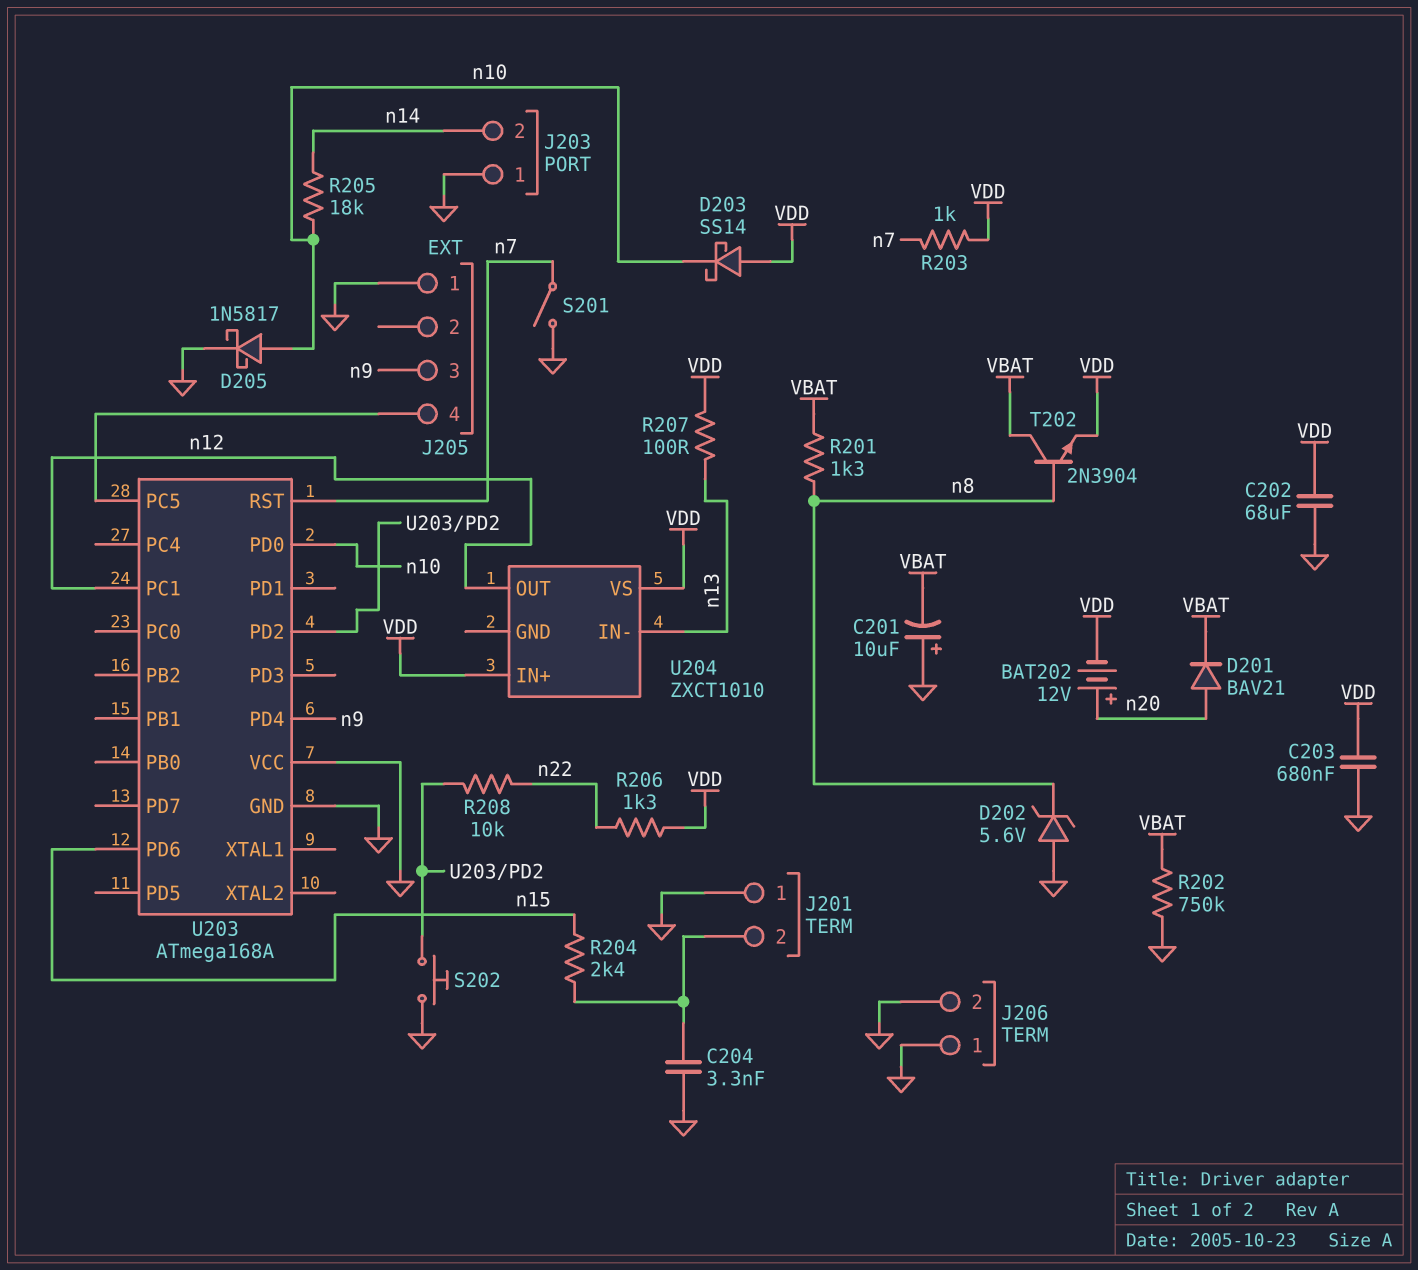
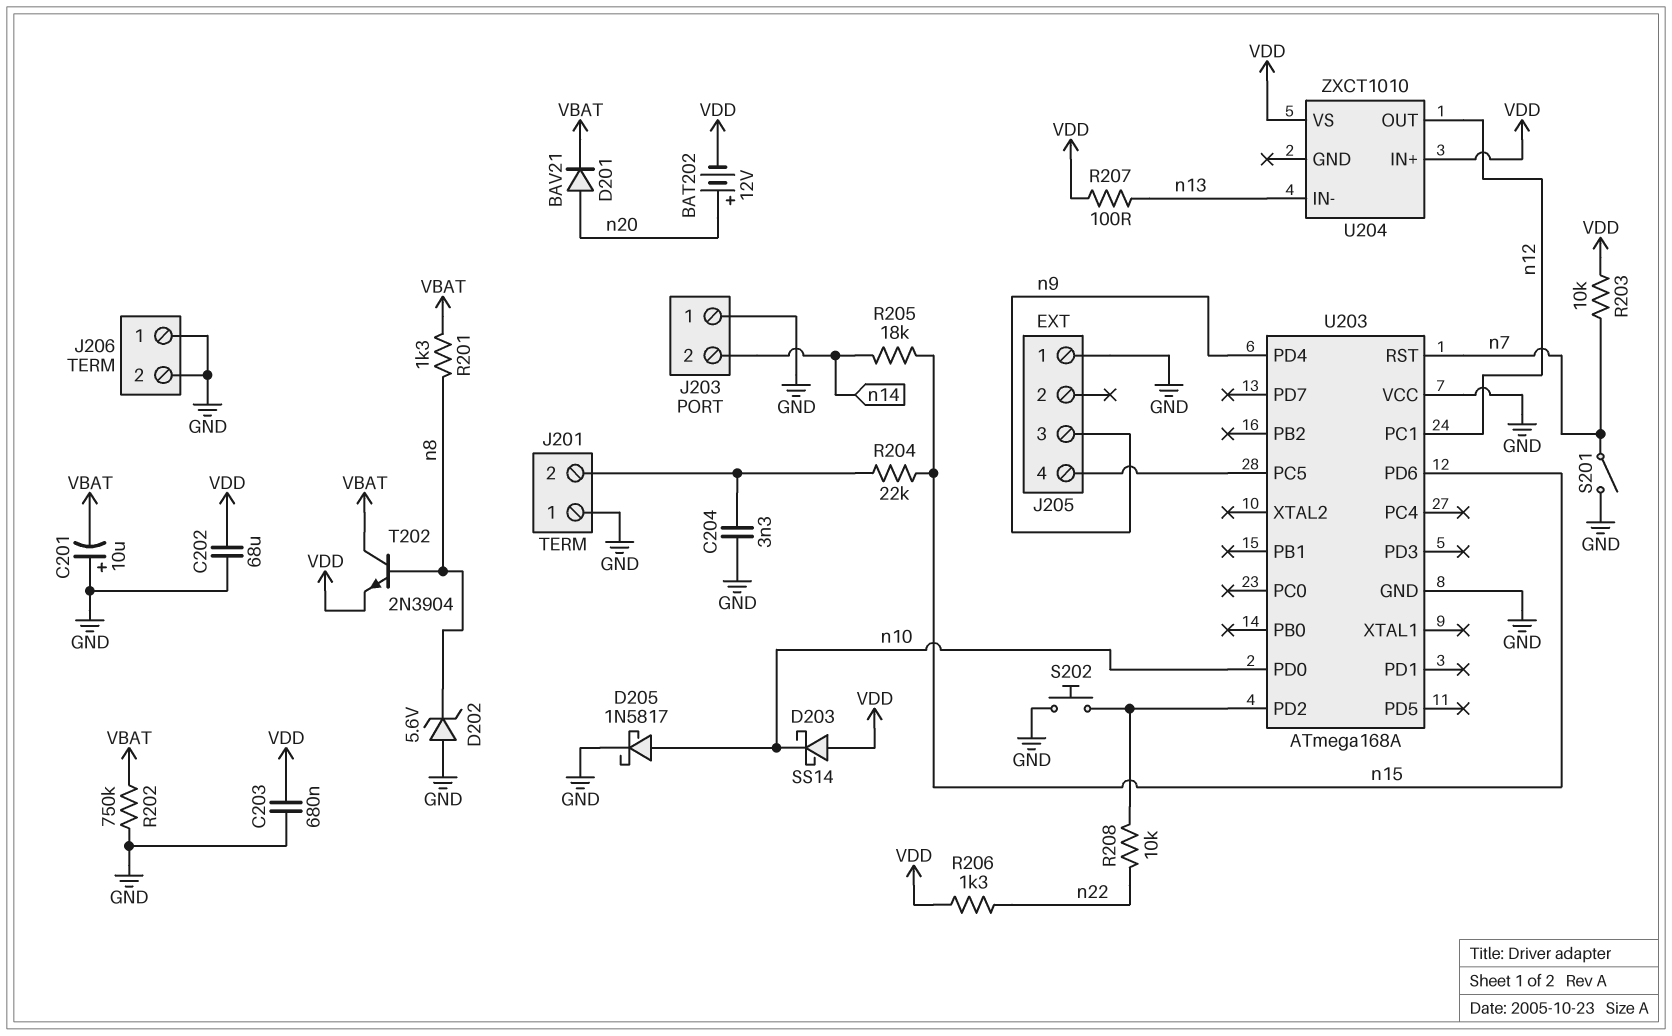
R203: 1k (VDD, n7) -> 10k (VDD, n7)
R204: 2.4k (J201/2, n15) -> 22k (J201/2, n15)
R205: 18k (n10, n14) -> 18k (n14, n15)

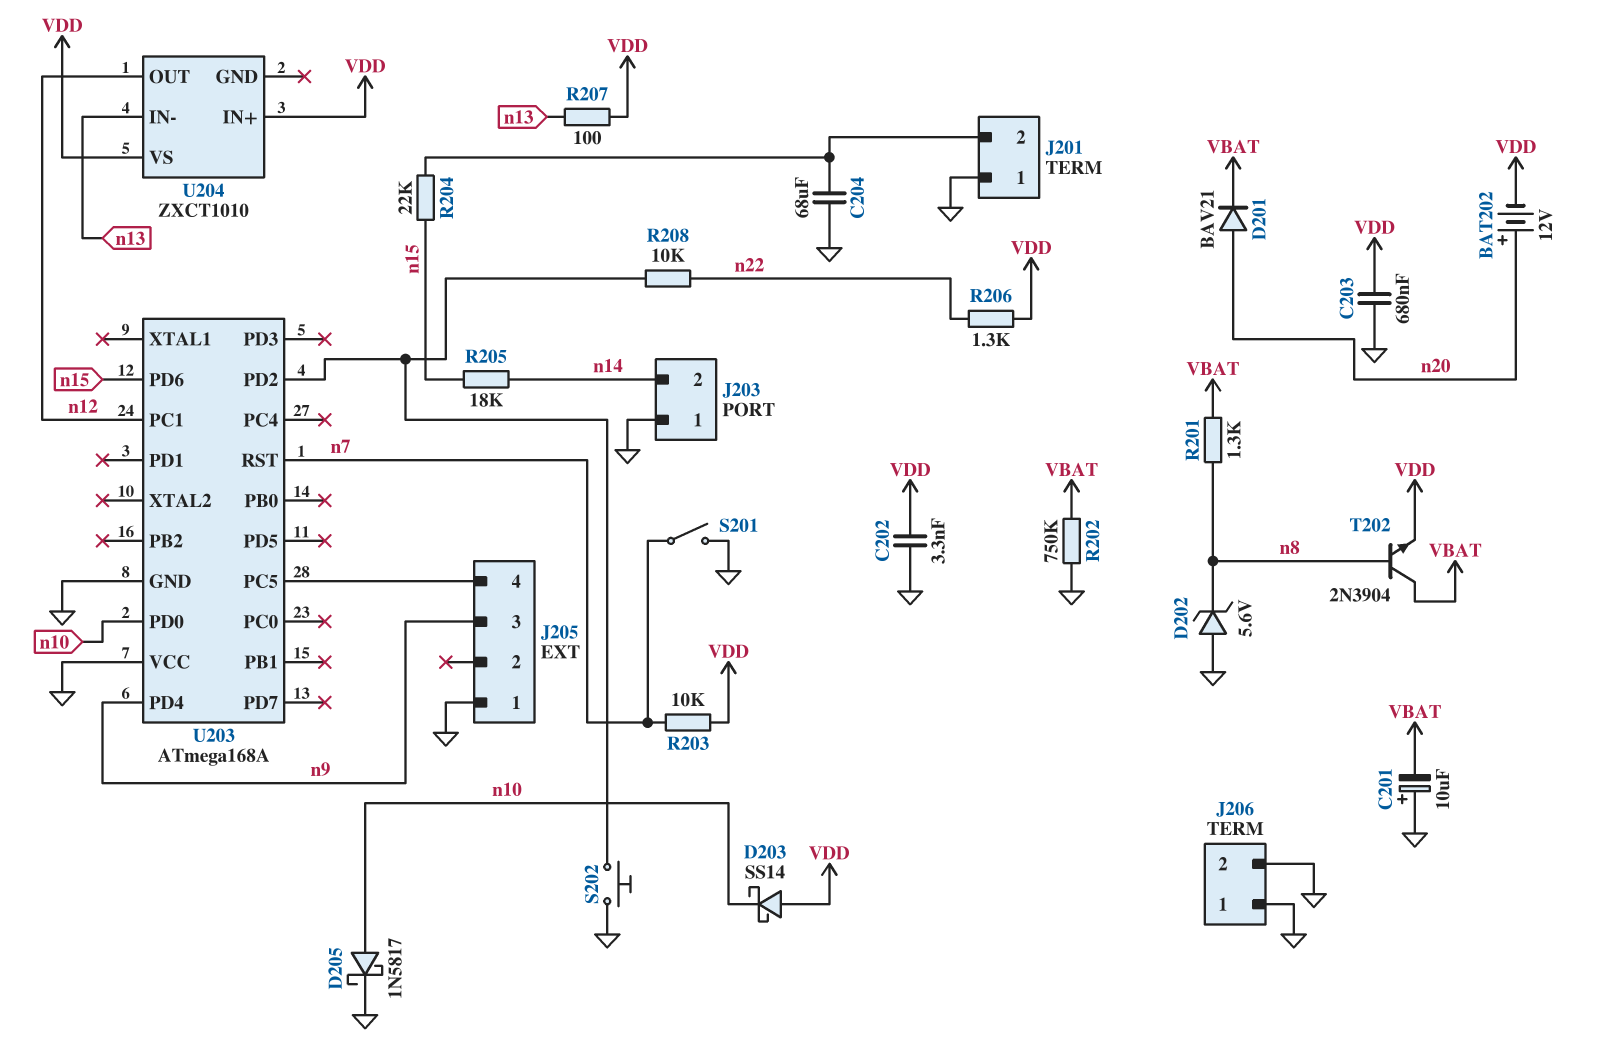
C202: 68uF (GND, VDD) -> 3.3nF (GND, VDD)
C204: 3.3nF (GND, J201/2) -> 68uF (GND, J201/2)

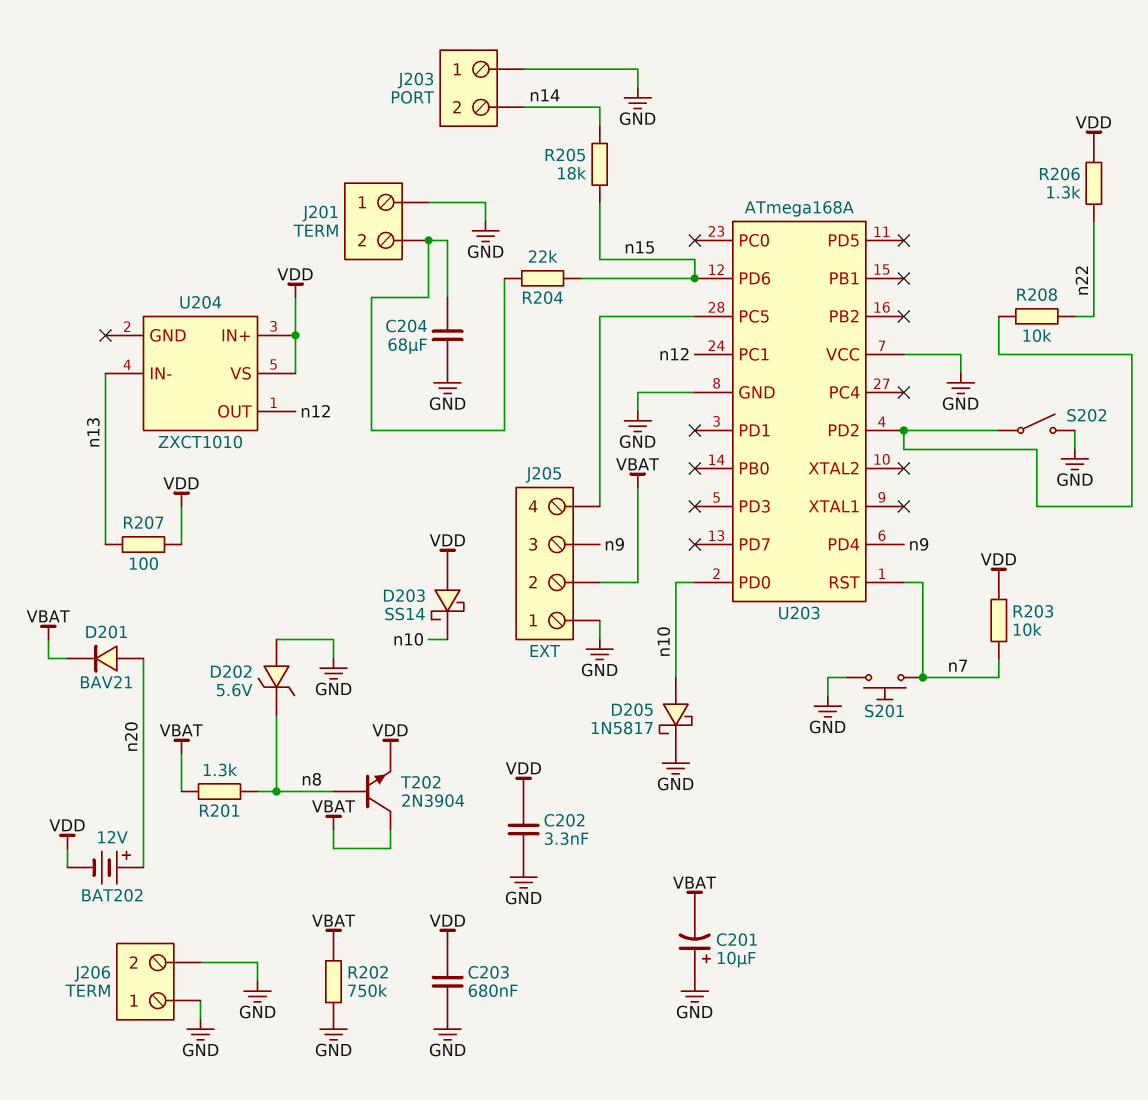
J205 pin 2: none -> VBAT
S201: switch (GND, n7) -> button (GND, n7)
S202: button (GND, U203/PD2) -> switch (GND, U203/PD2)

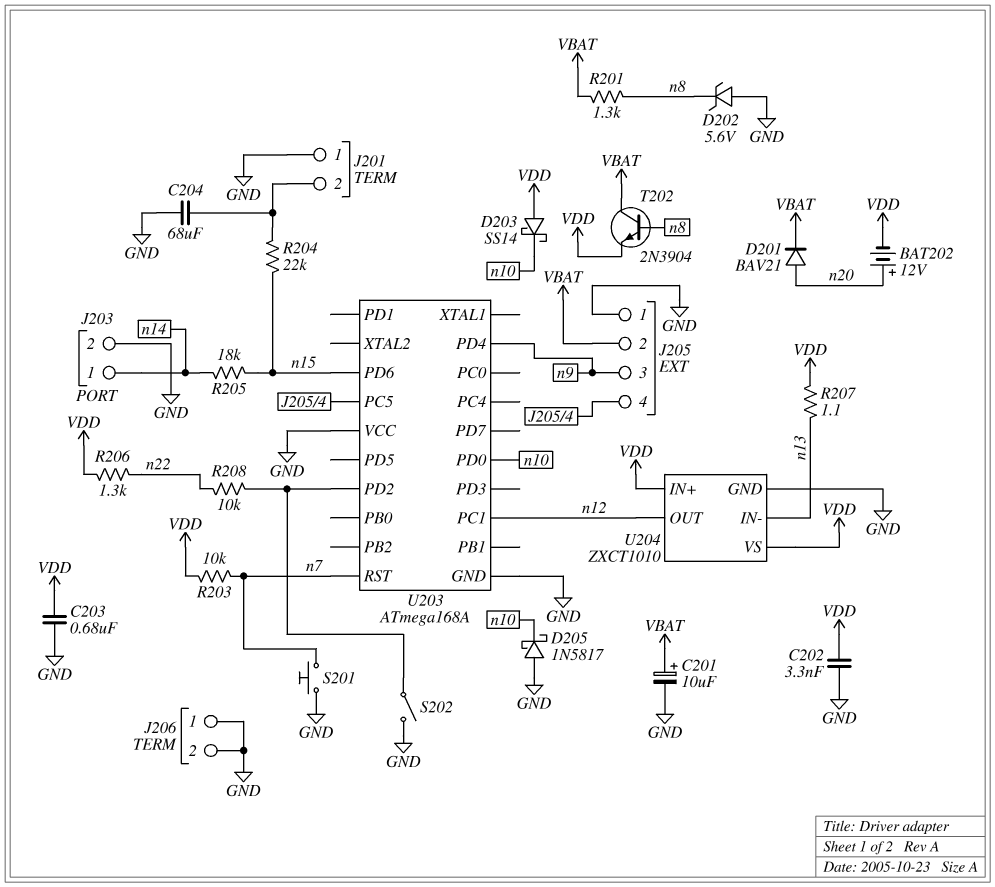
C201: 10uF (plus GND, minus VBAT) -> 10uF (plus VBAT, minus GND)
D205: schottky 1N5817 (A n10, K GND) -> schottky 1N5817 (A GND, K n10)
J203 pin 1: GND -> n14
J203 pin 2: n14 -> GND
R202: 750k (GND, VBAT) -> none
R207: 100 (VDD, n13) -> 1.1 (VDD, n13)
U204 pin GND: none -> GND

